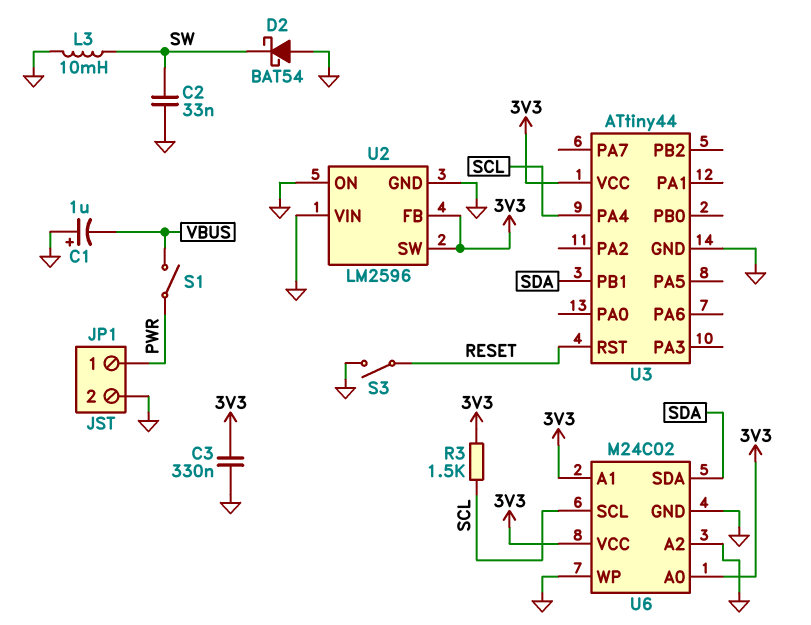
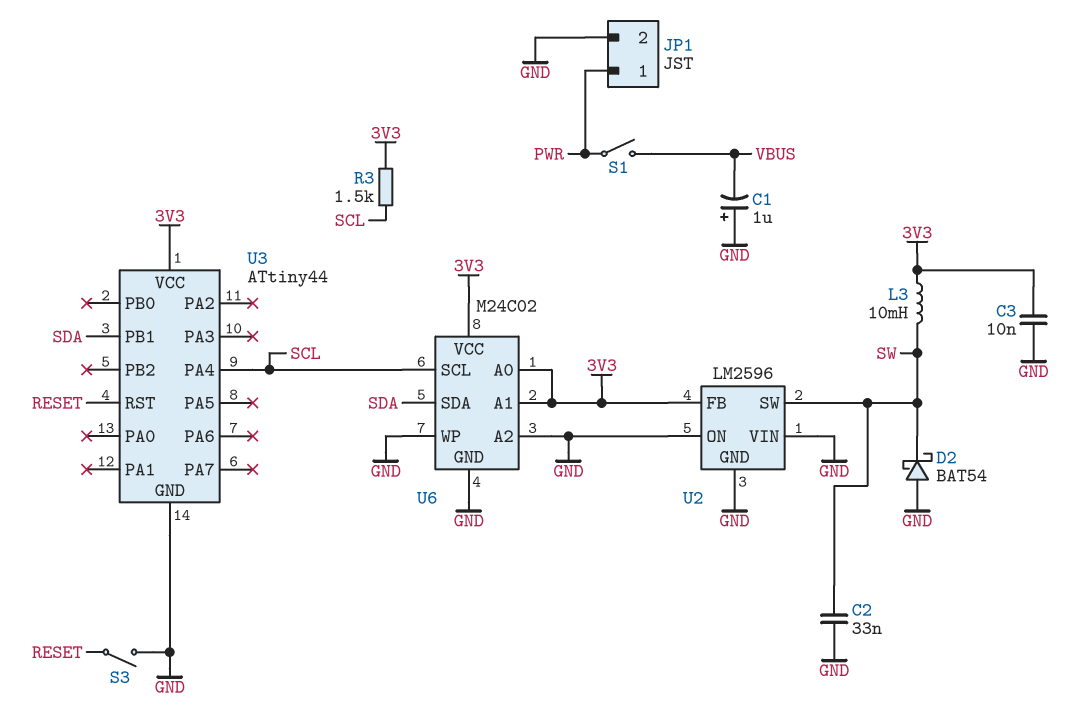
C3: 330nF (3V3, GND) -> 10nF (3V3, GND)
L3: 10mH (GND, SW) -> 10mH (3V3, SW)
U2 pin SW: 3V3 -> SW

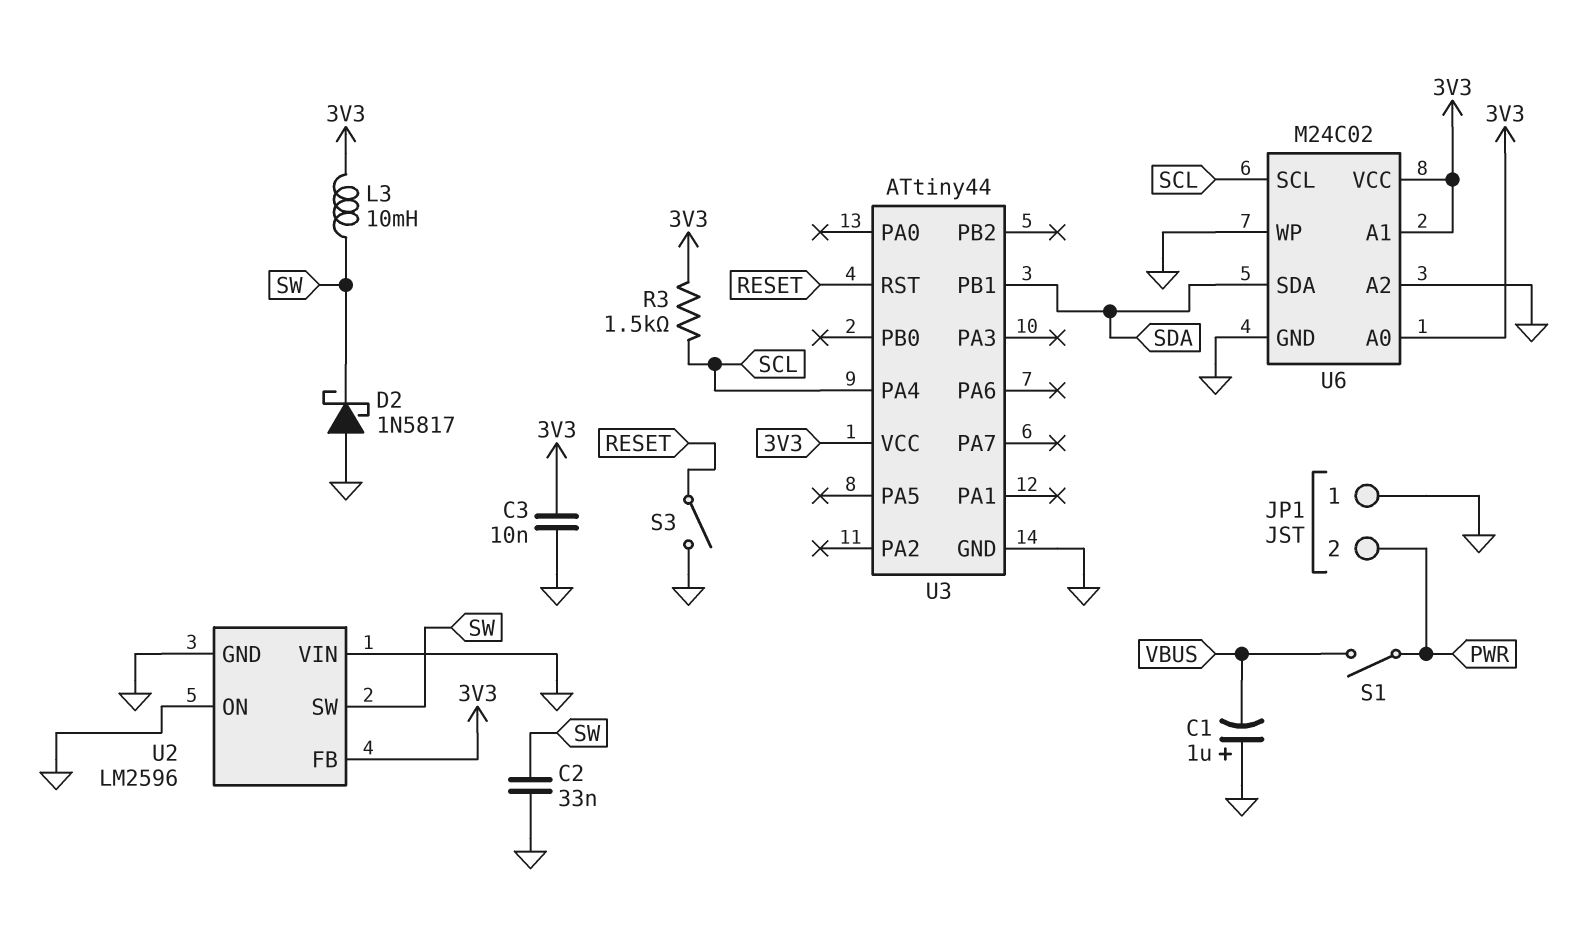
D2: schottky BAT54 (A GND, K SW) -> schottky 1N5817 (A GND, K SW)
JP1 pin 1: PWR -> GND
JP1 pin 2: GND -> PWR

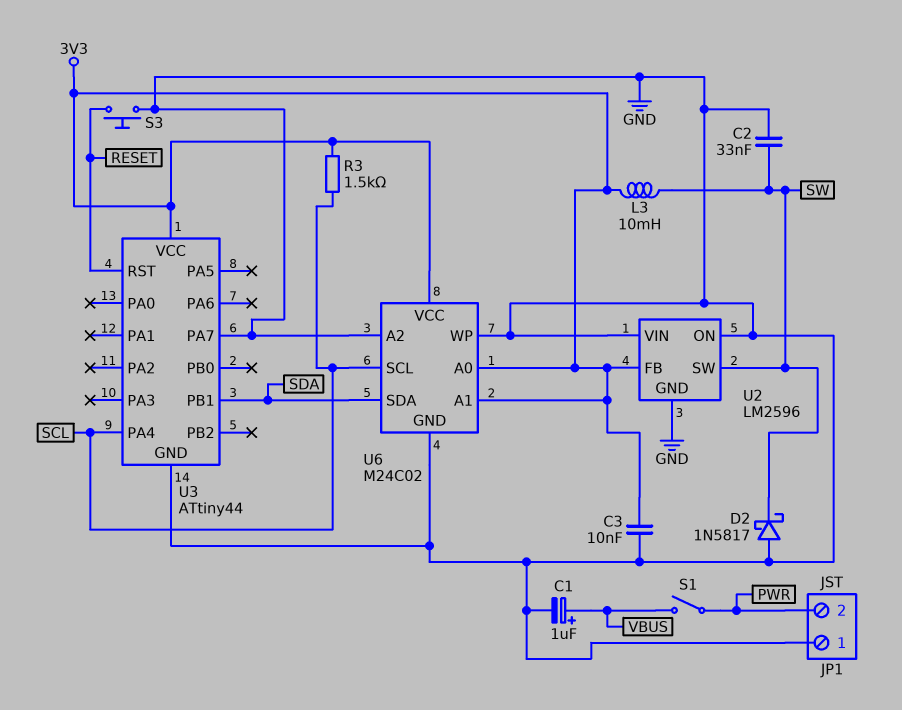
C1: 1uF (plus GND, minus VBUS) -> 1uF (plus VBUS, minus GND)
S3: switch (GND, RESET) -> button (GND, RESET)
U3 pin PA7: none -> GND

